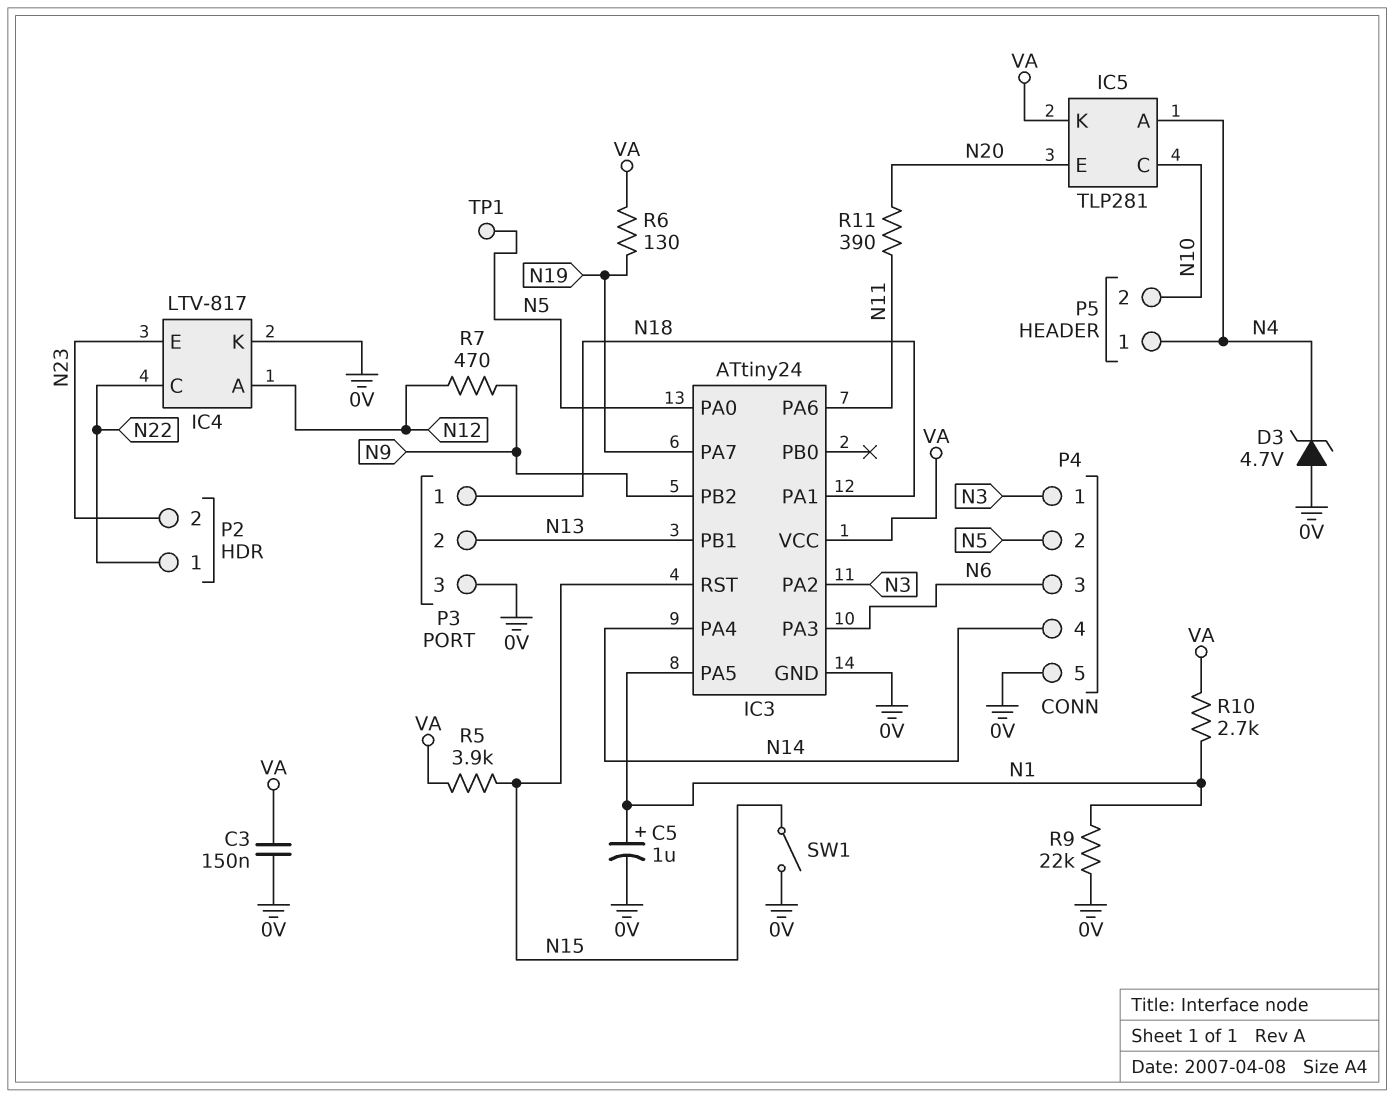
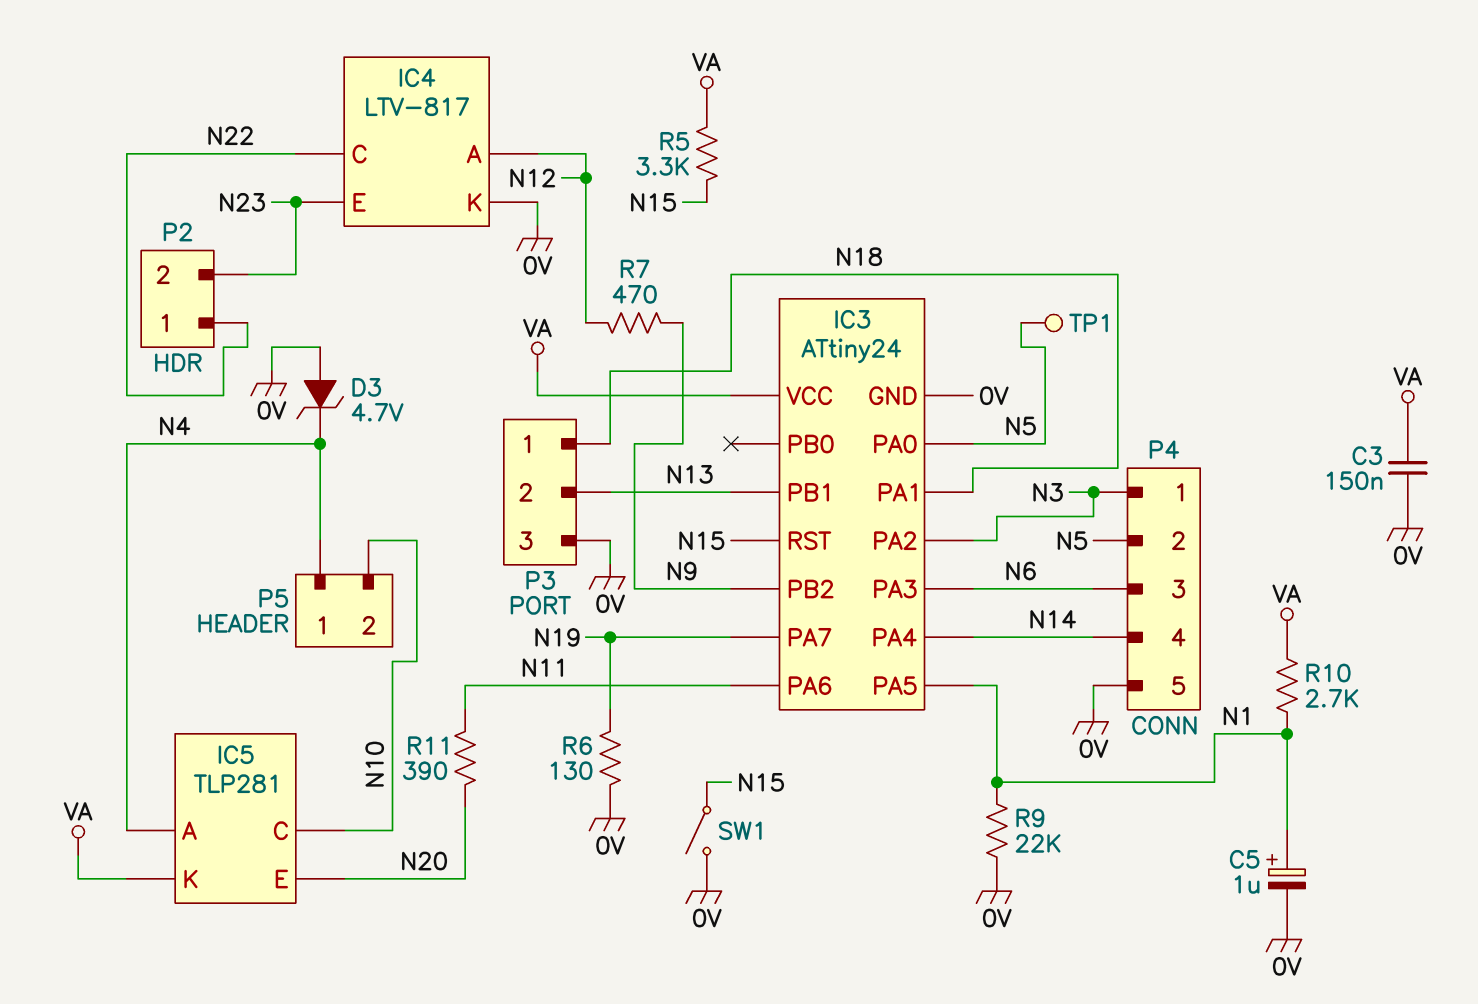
R5: 3.9k (N15, VA) -> 3.3k (N15, VA)
R6: 130 (N19, VA) -> 130 (0V, N19)

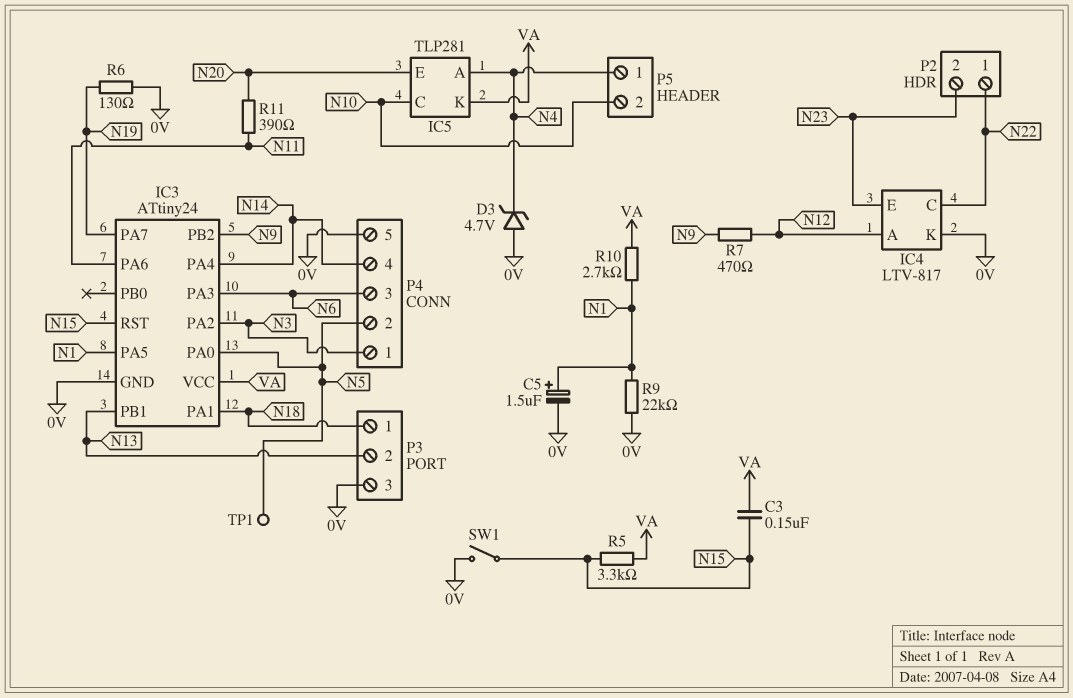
C3: 150nF (0V, VA) -> 150nF (N15, VA)
C5: 1uF (plus N1, minus 0V) -> 1.5uF (plus N1, minus 0V)

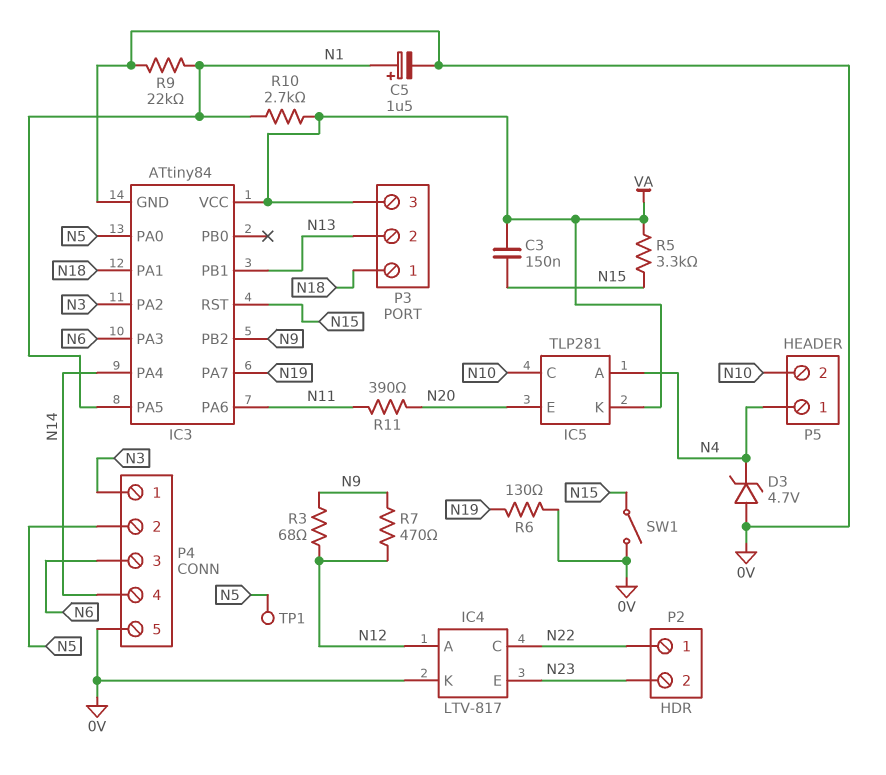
IC3: ATtiny24 -> ATtiny84
P3 pin 3: 0V -> VA
R3: none -> 68 (N9, N12)

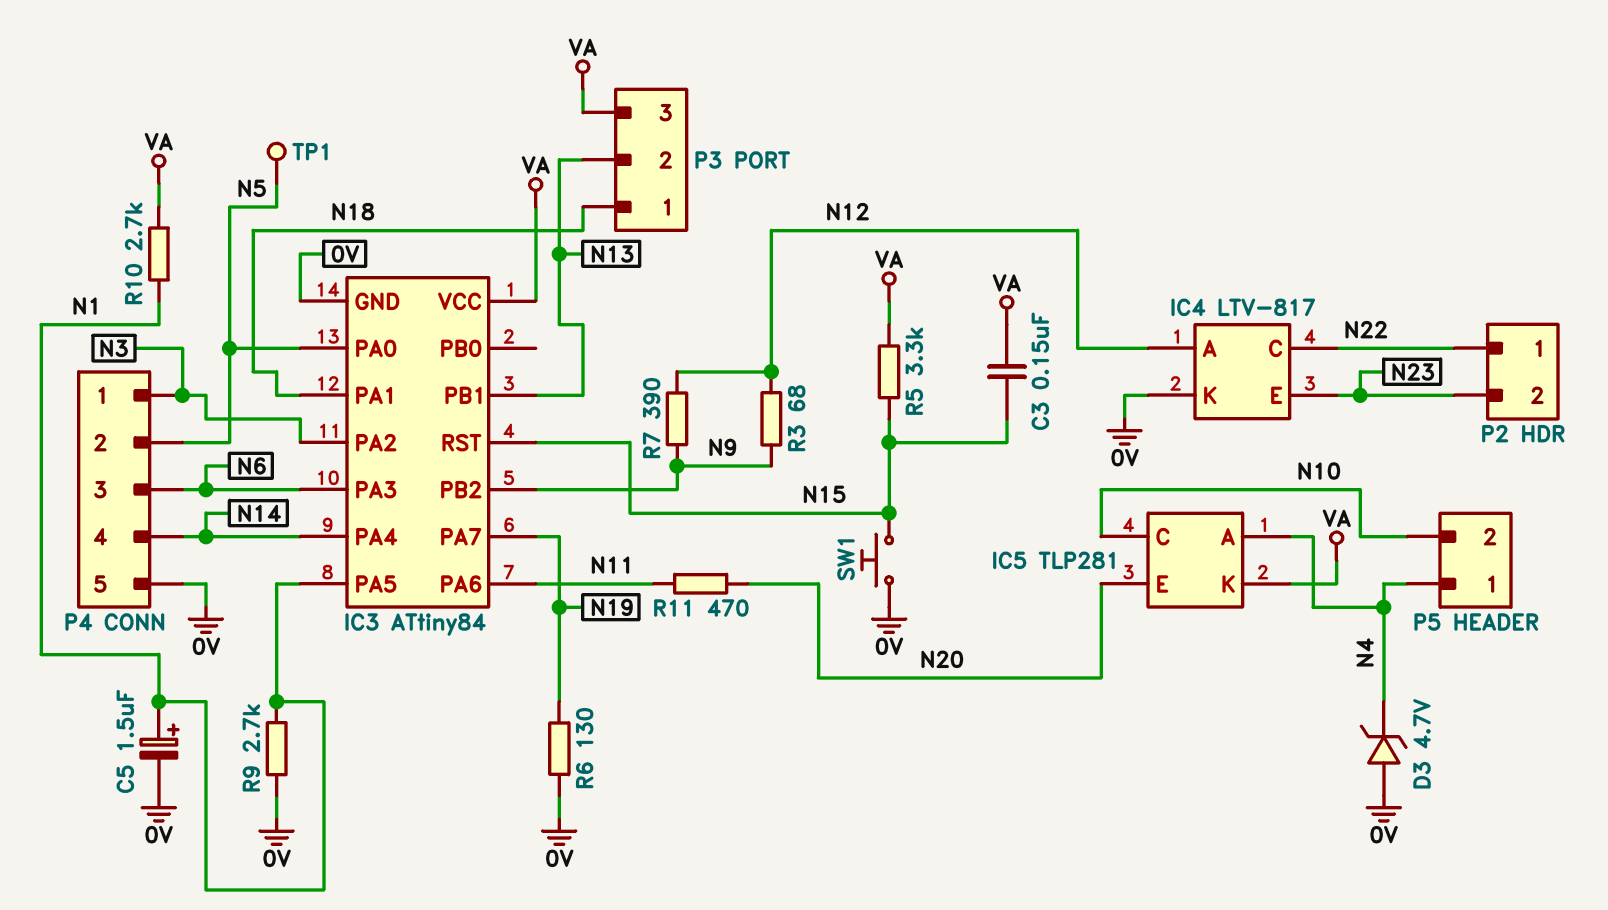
R7: 470 (N9, N12) -> 390 (N9, N12)
R9: 22k (0V, N1) -> 2.7k (0V, N1)
R11: 390 (N11, N20) -> 470 (N11, N20)
SW1: switch (0V, N15) -> button (0V, N15)

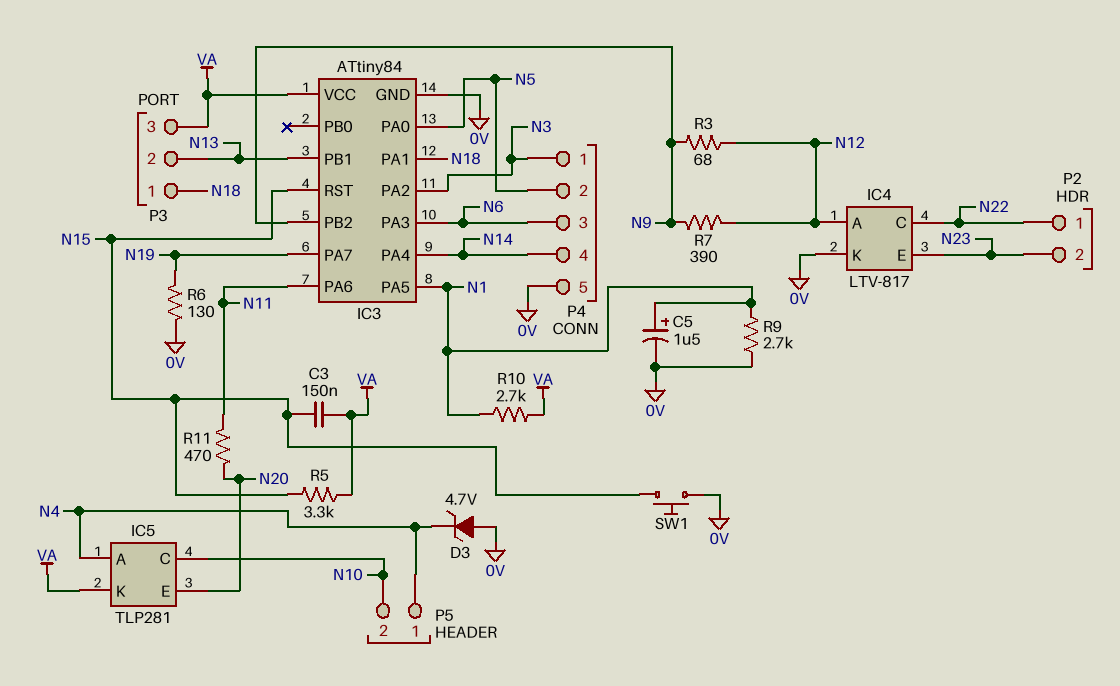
TP1: test point (N5) -> none

